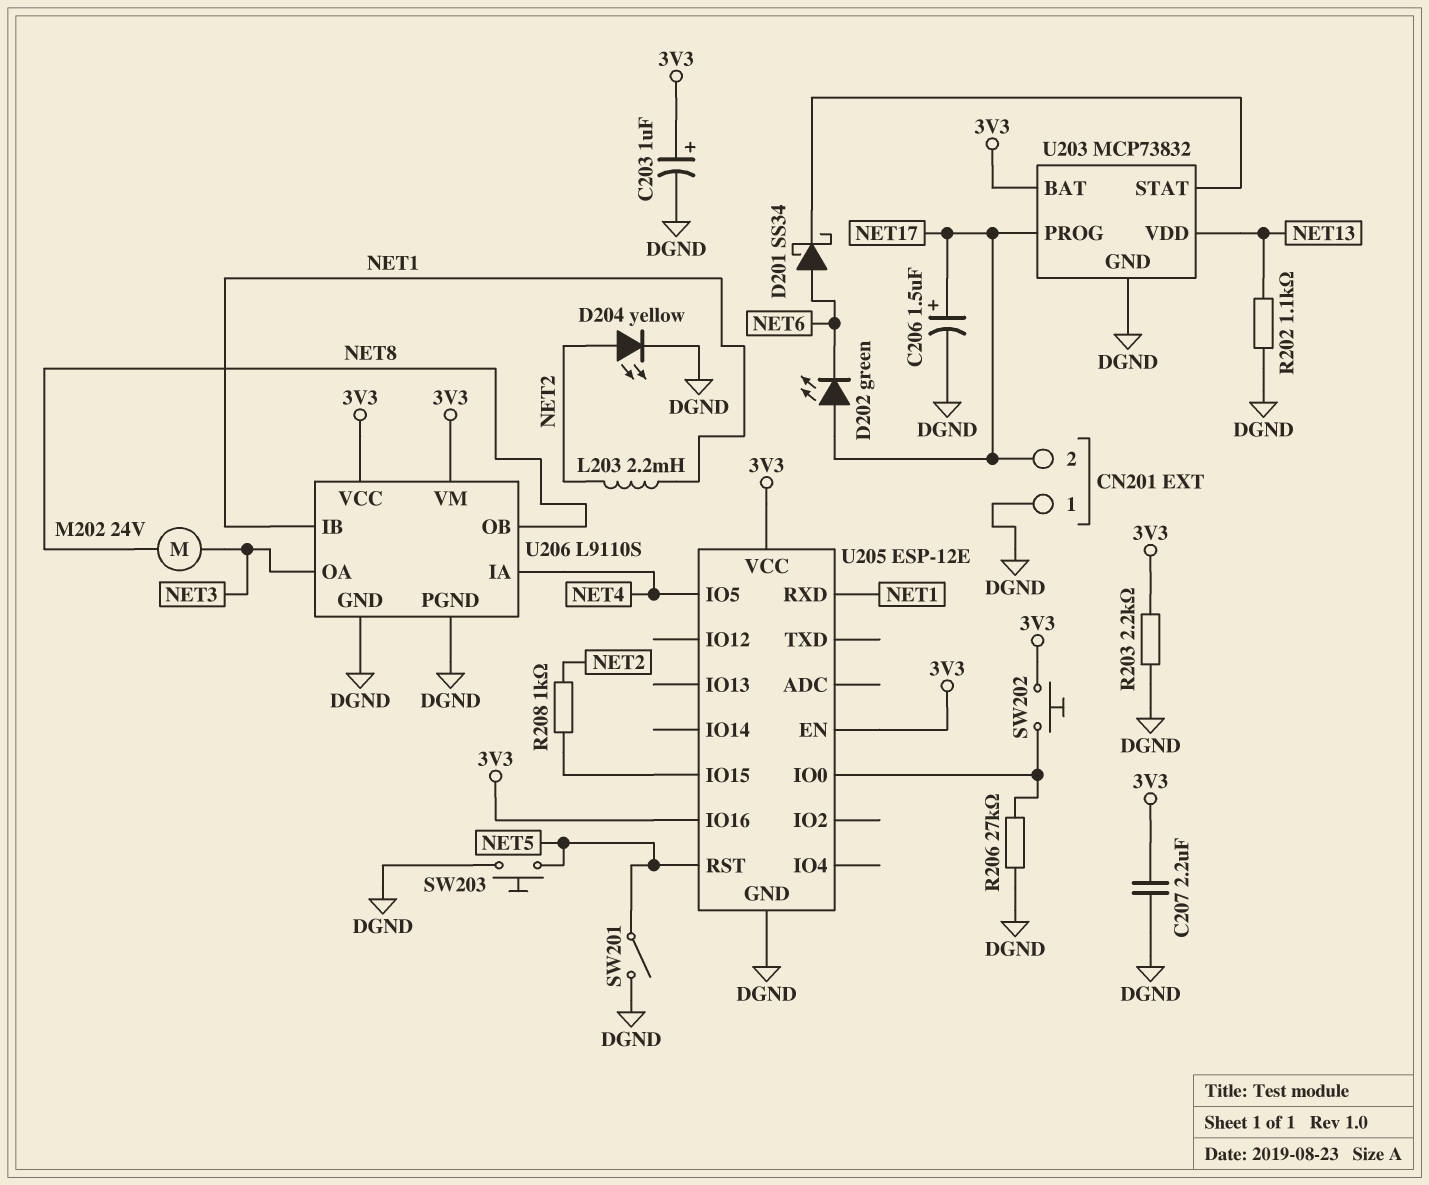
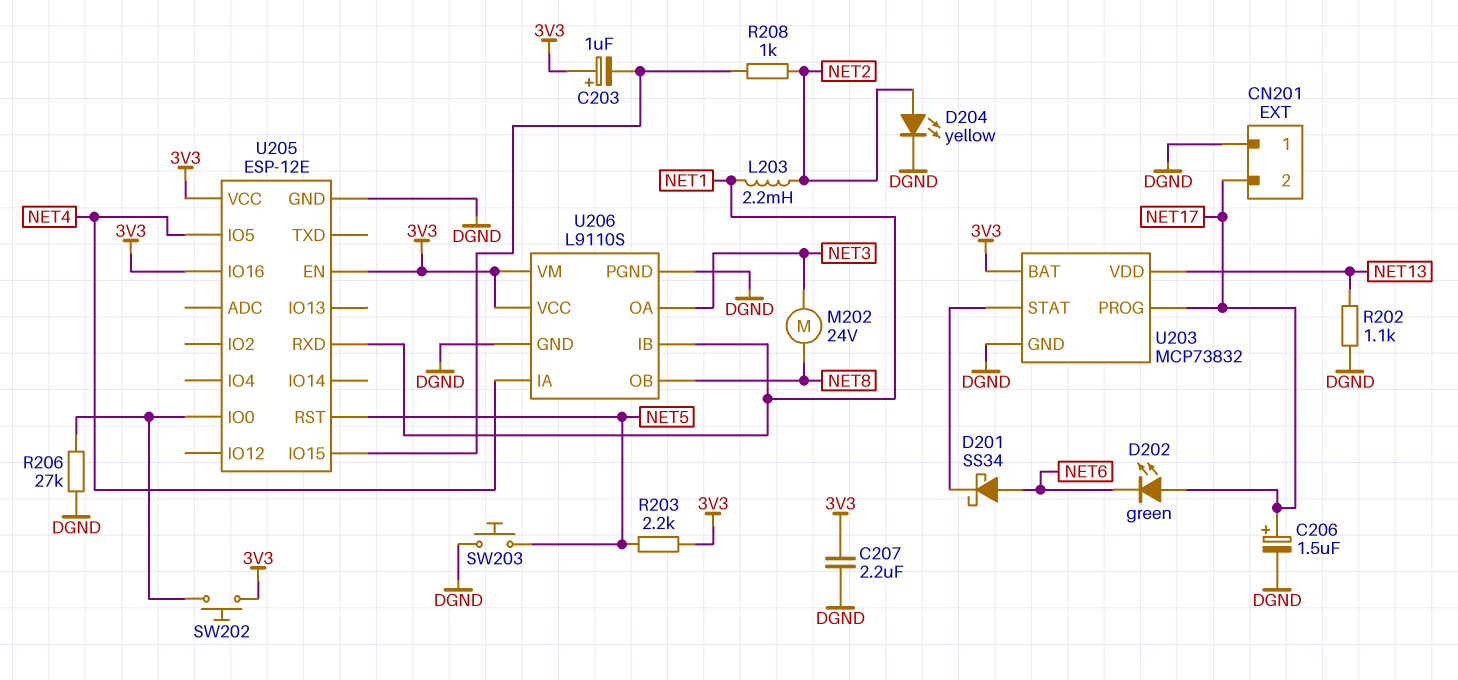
C203: 1uF (plus 3V3, minus DGND) -> 1uF (plus 3V3, minus U205/IO15)
R203: 2.2k (3V3, DGND) -> 2.2k (3V3, NET5)
SW201: switch (DGND, NET5) -> none

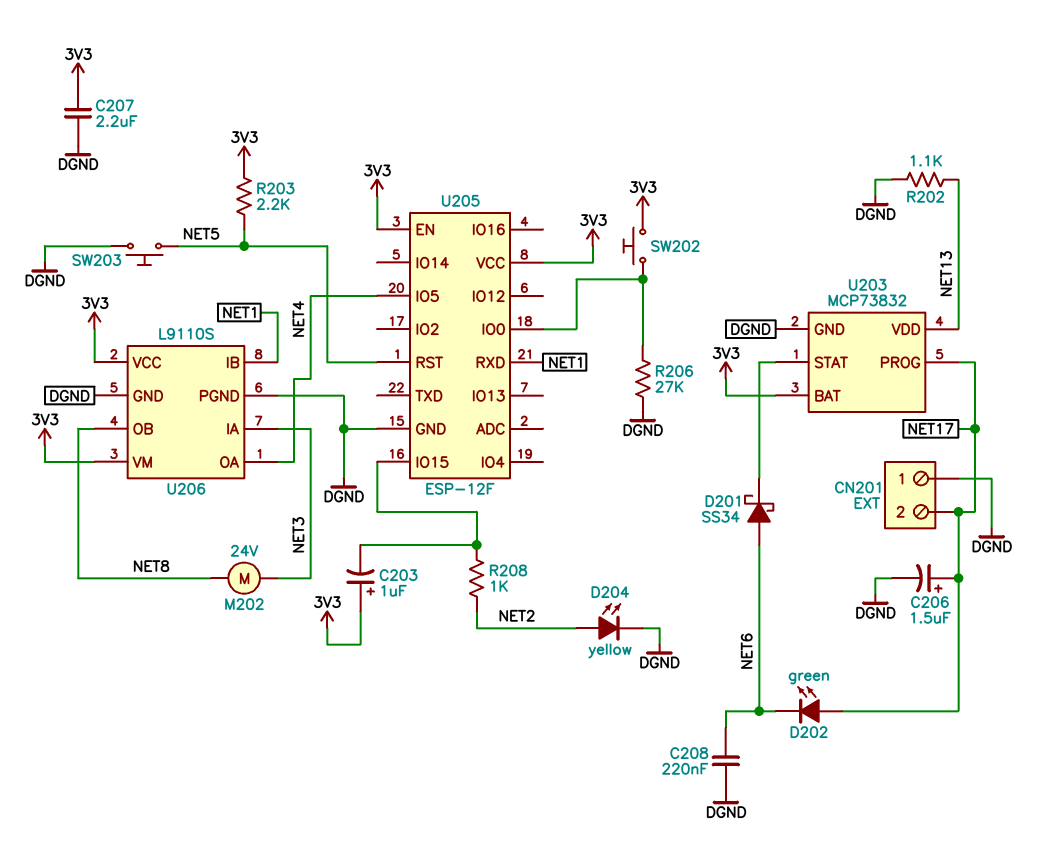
C208: none -> 220nF (DGND, NET6)
L203: 2.2mH (NET1, NET2) -> none
U205: ESP-12E -> ESP-12F
U205 pin IO16: 3V3 -> none
U206 pin IA: NET4 -> NET3
U206 pin OA: NET3 -> NET4

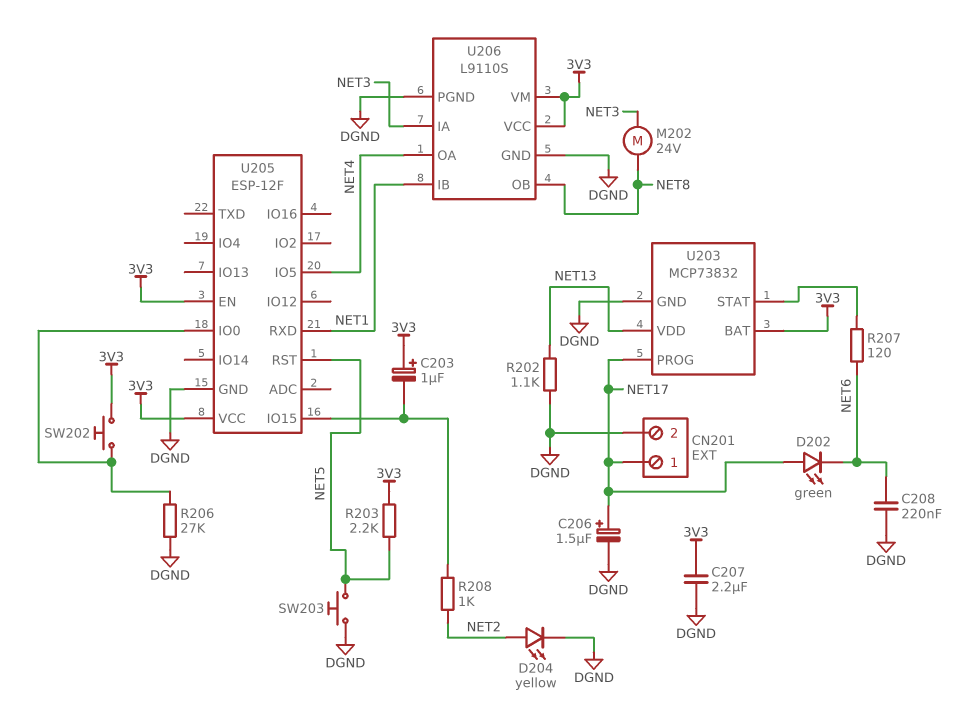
CN201 pin 1: DGND -> NET17
CN201 pin 2: NET17 -> DGND
D201: schottky SS34 (A NET6, K U203/STAT) -> none
R207: none -> 120 (NET6, U203/STAT)

